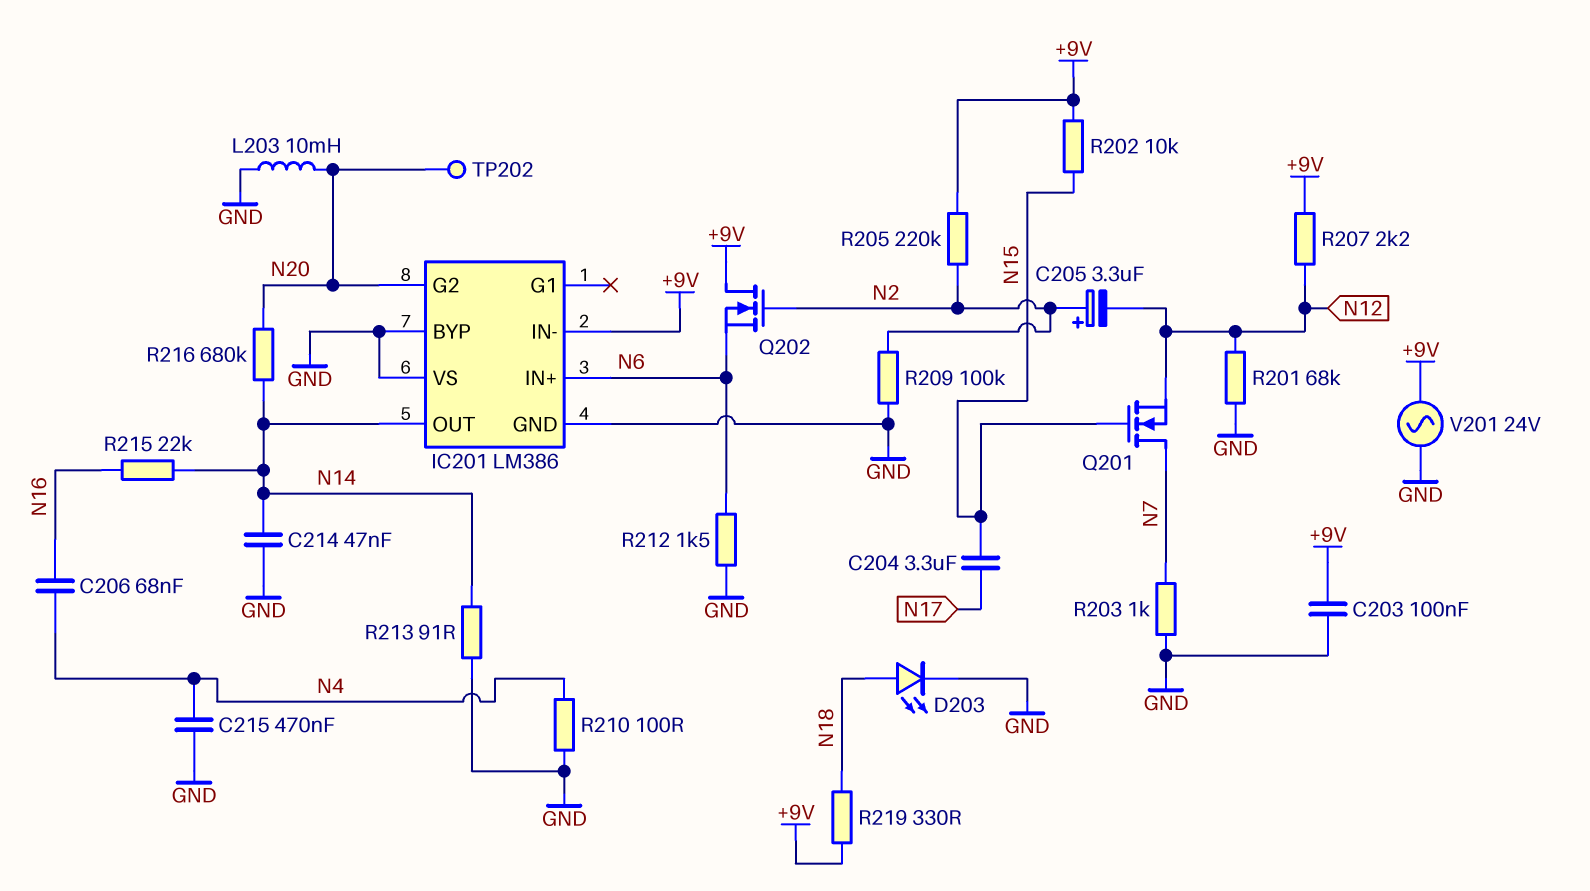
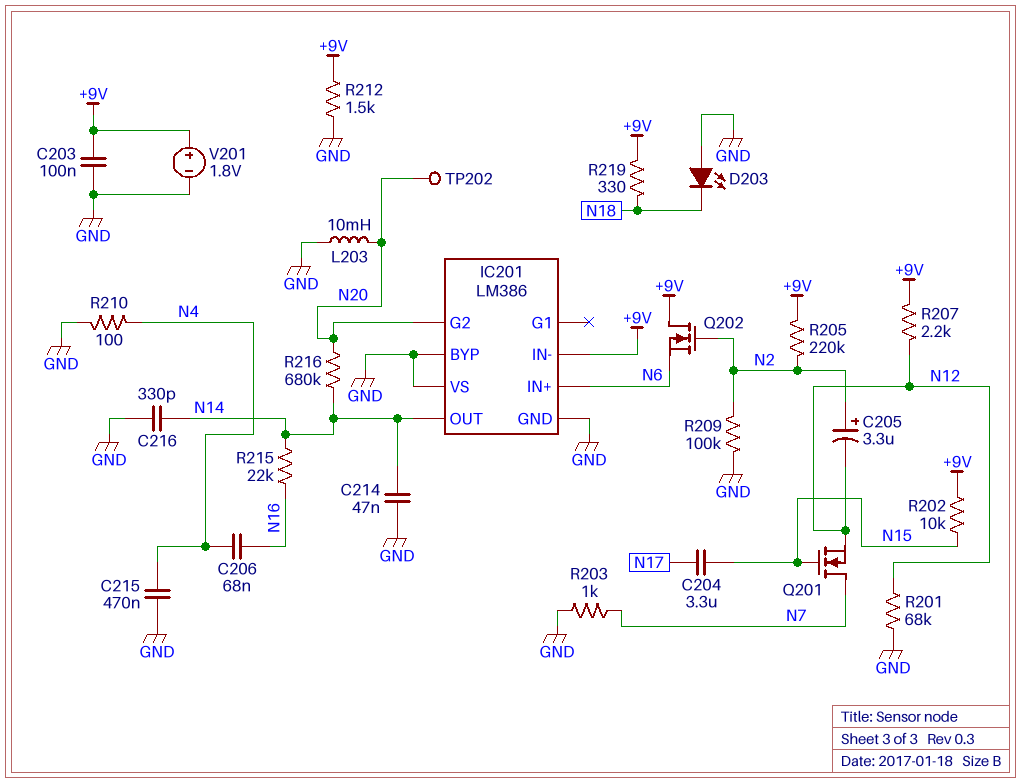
C216: none -> 330pF (GND, N14)
D203: LED (A N18, K GND) -> LED (A GND, K N18)
R212: 1.5k (GND, N6) -> 1.5k (+9V, GND)
R213: 91 (GND, N14) -> none
V201: AC 24V (+9V, GND) -> 1.8V (plus +9V, minus GND)

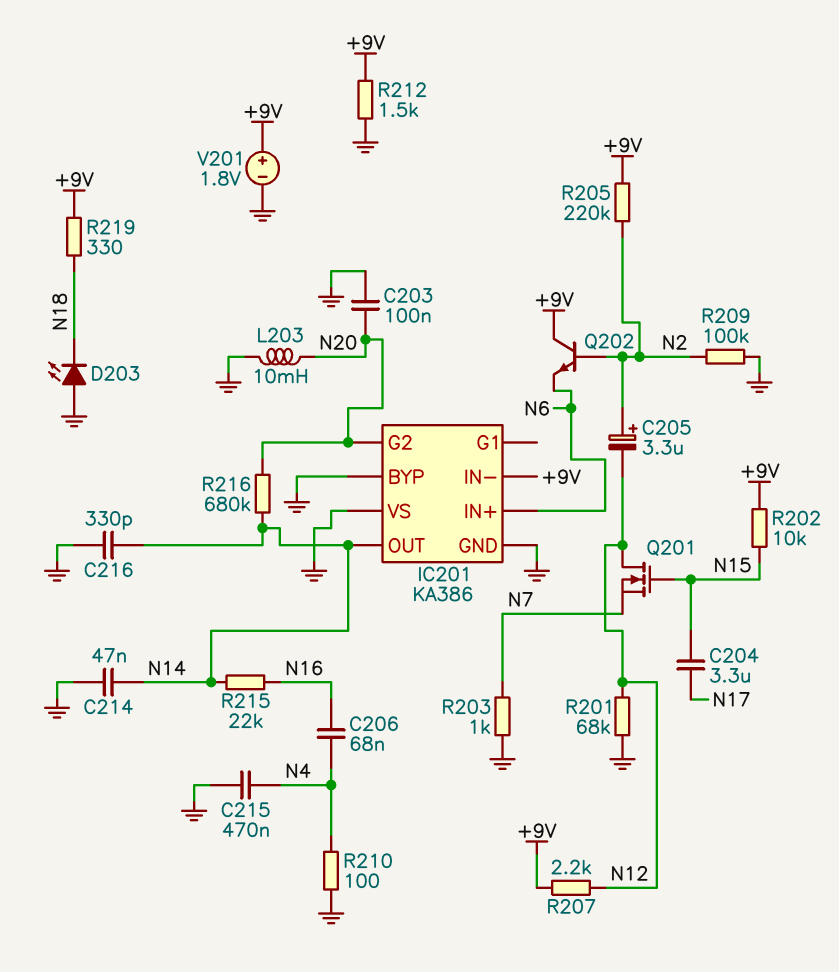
C203: 100nF (+9V, GND) -> 100nF (GND, N20)
IC201: LM386 -> KA386
Q201: NMOS (G N15, D N7, S N12) -> NMOS (G N15, D N12, S N7)
Q202: NMOS (G N2, D +9V, S N6) -> NPN (B N2, C +9V, E N6)
TP202: test point (N20) -> none

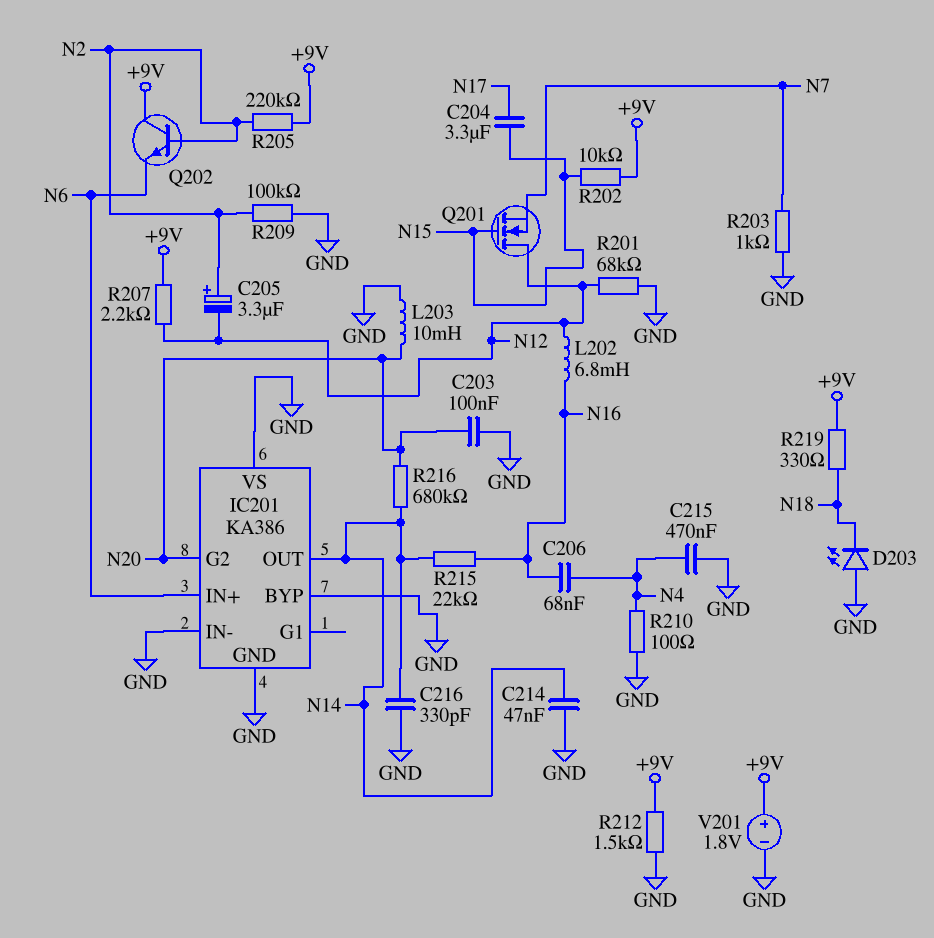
IC201 pin IN-: +9V -> GND
L202: none -> 6.8mH (N12, N16)

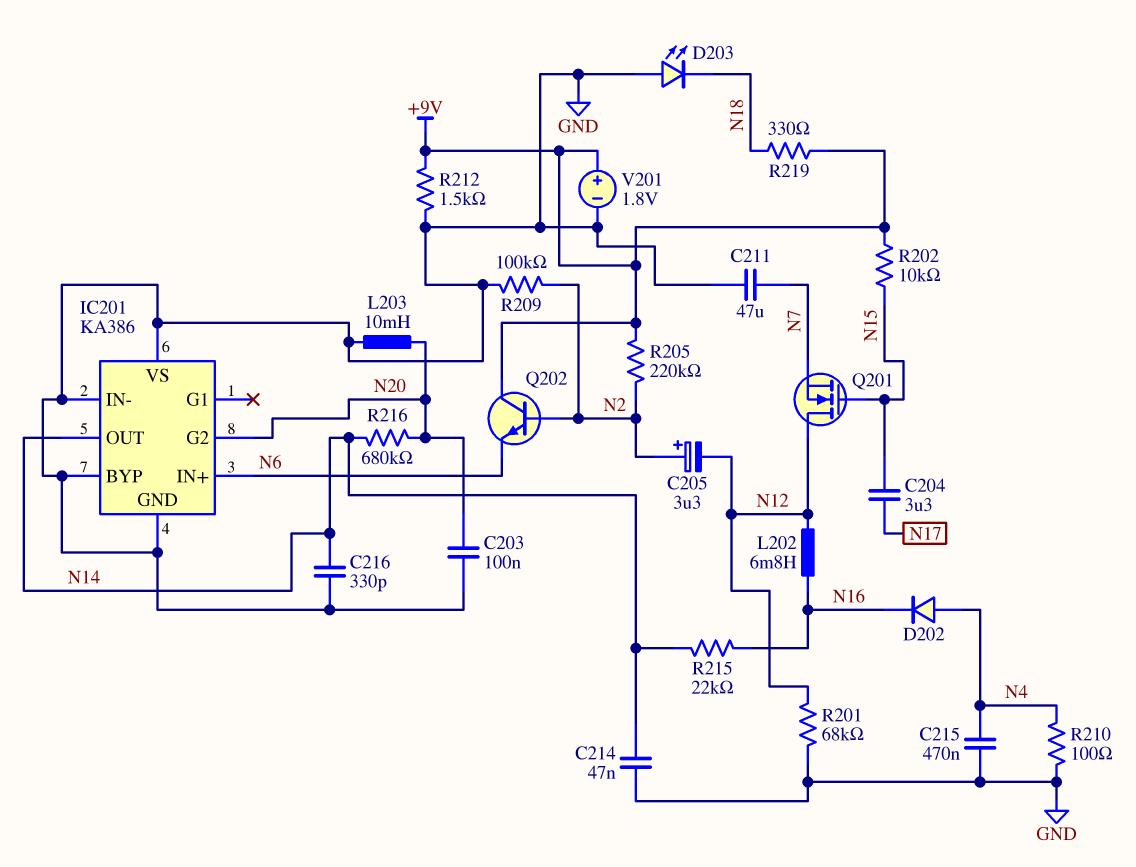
C206: 68nF (N4, N16) -> none
C211: none -> 47uF (GND, N7)
D202: none -> diode (A N4, K N16)
R203: 1k (GND, N7) -> none
R207: 2.2k (+9V, N12) -> none

